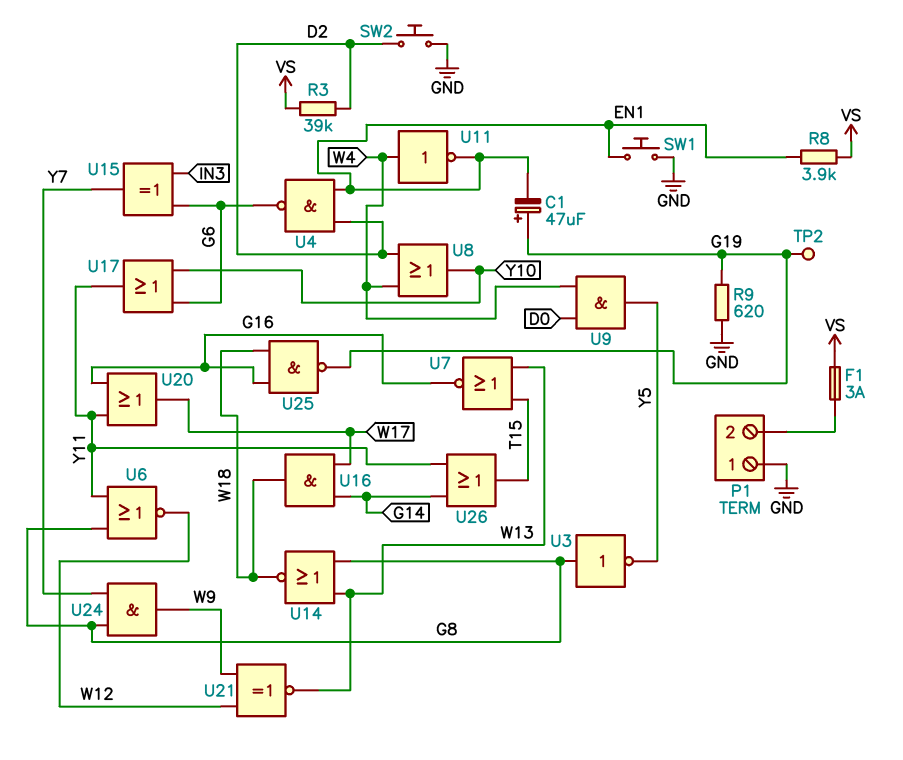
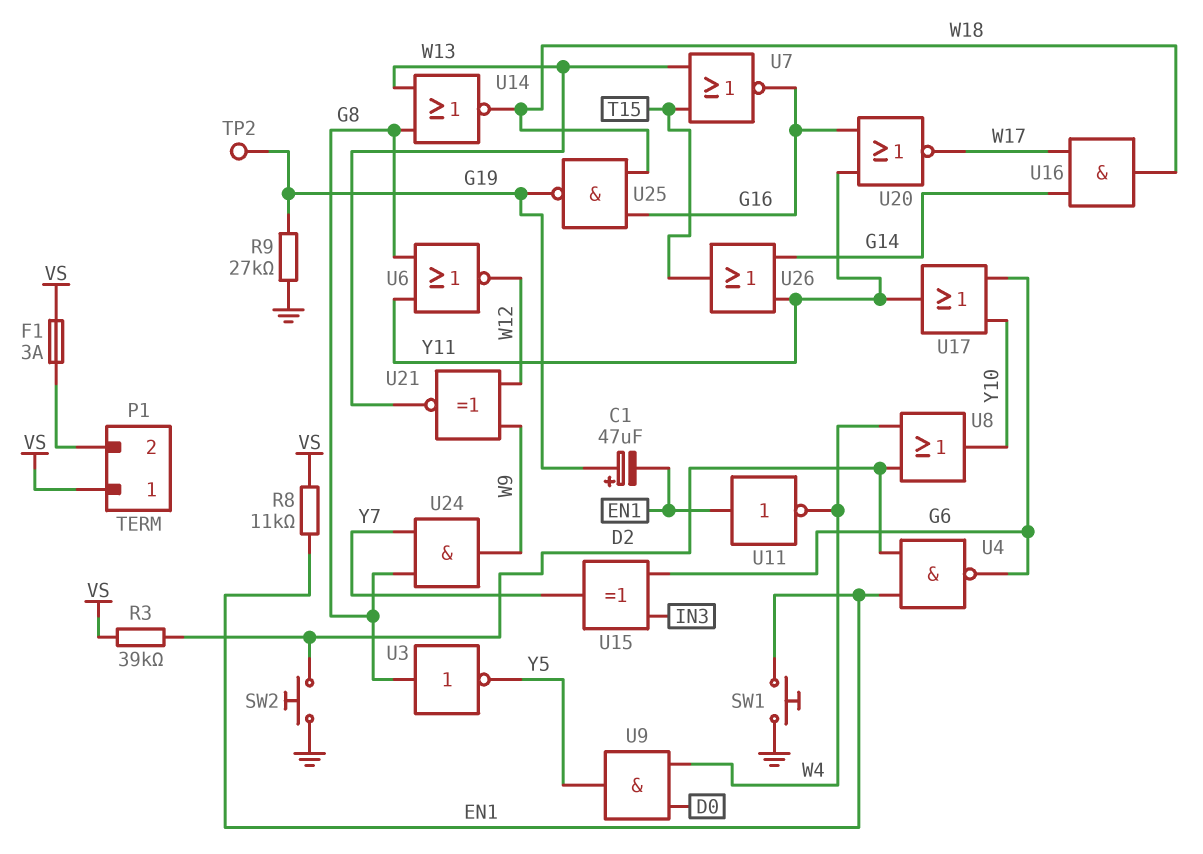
P1 pin 1: GND -> VS
R8: 3.9k (EN1, VS) -> 11k (EN1, VS)
R9: 620 (G19, GND) -> 27k (G19, GND)
U11: NOT (in W4, out EN1) -> NOT (in EN1, out W4)
U20: OR (in G16, in Y11, out W17) -> NOR (in G16, in Y11, out W17)

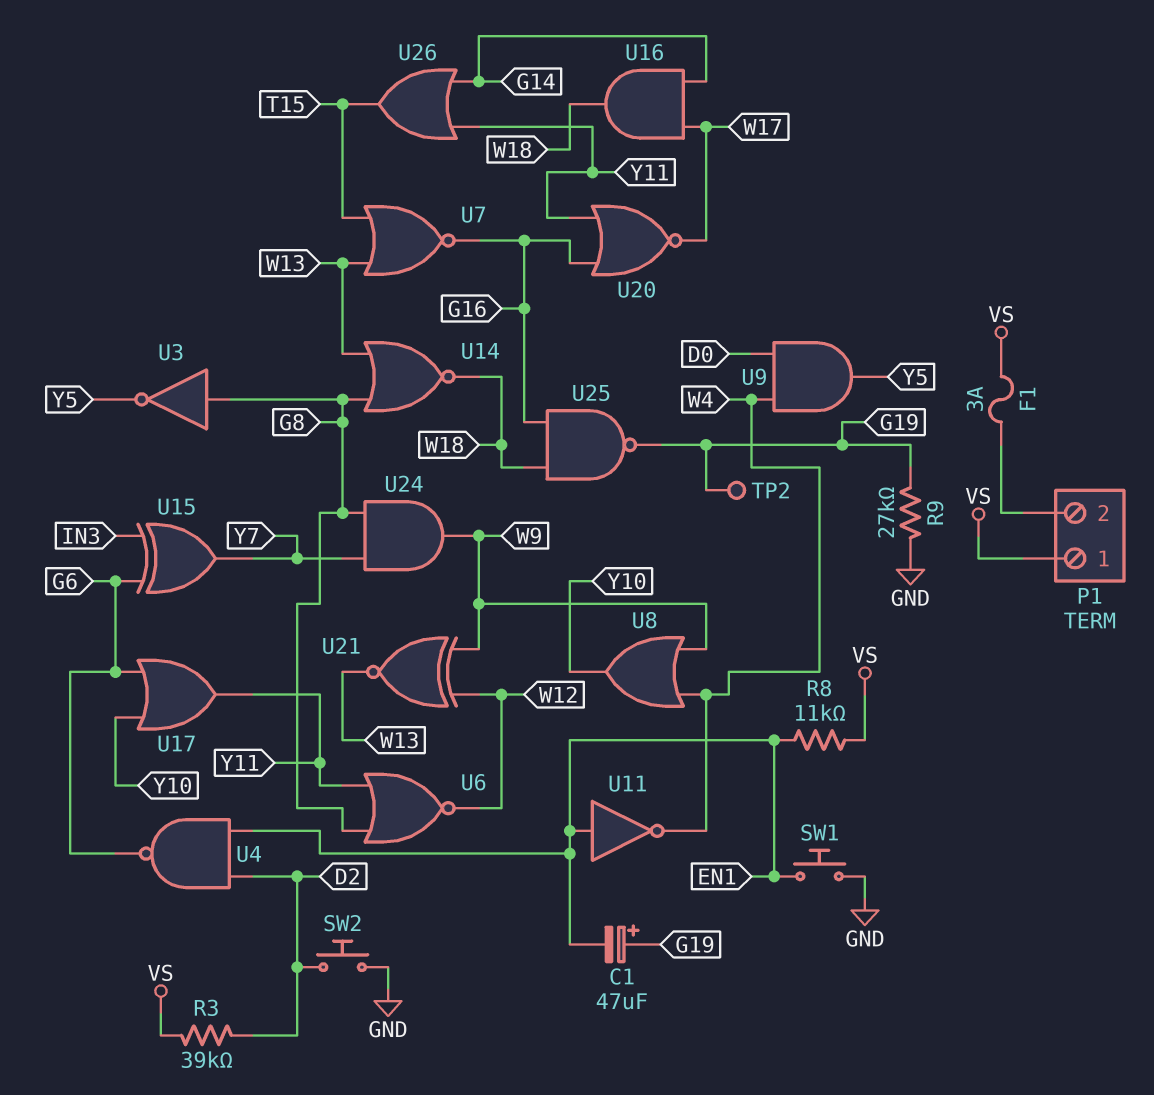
U8: OR (in D2, in W4, out Y10) -> OR (in W4, in W9, out Y10)

